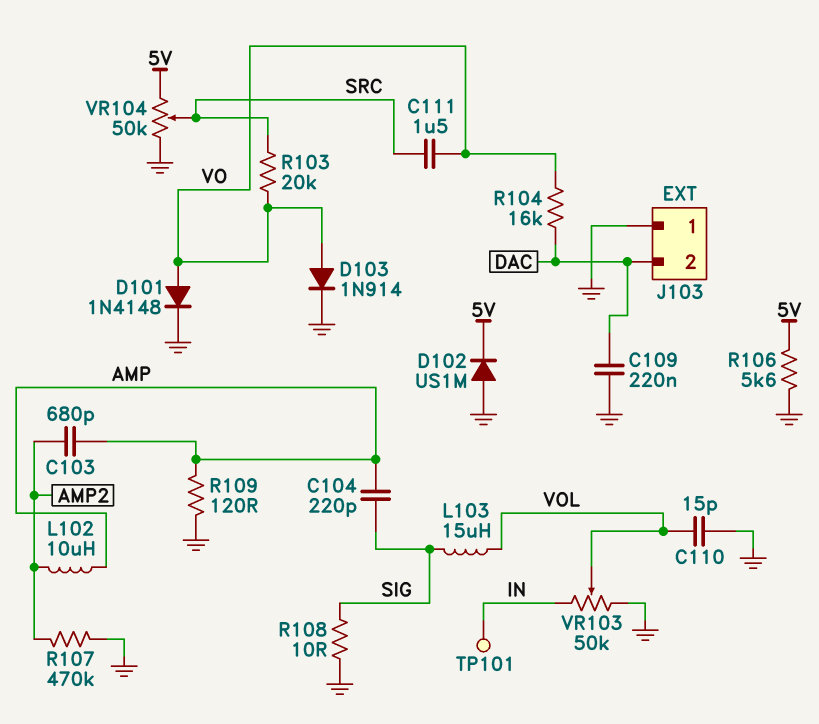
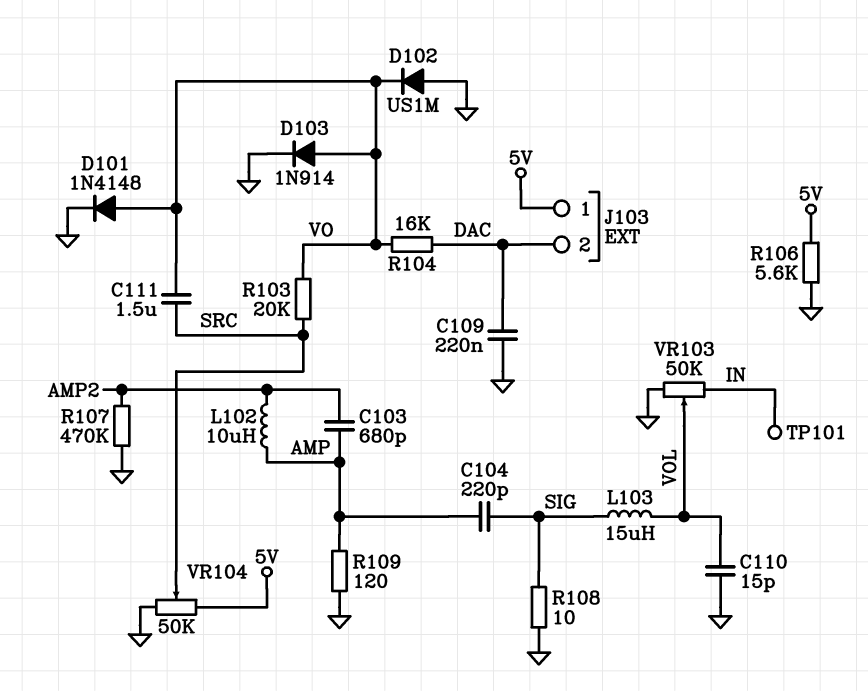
D102: diode US1M (A GND, K 5V) -> diode US1M (A GND, K VO)
J103 pin 1: GND -> 5V

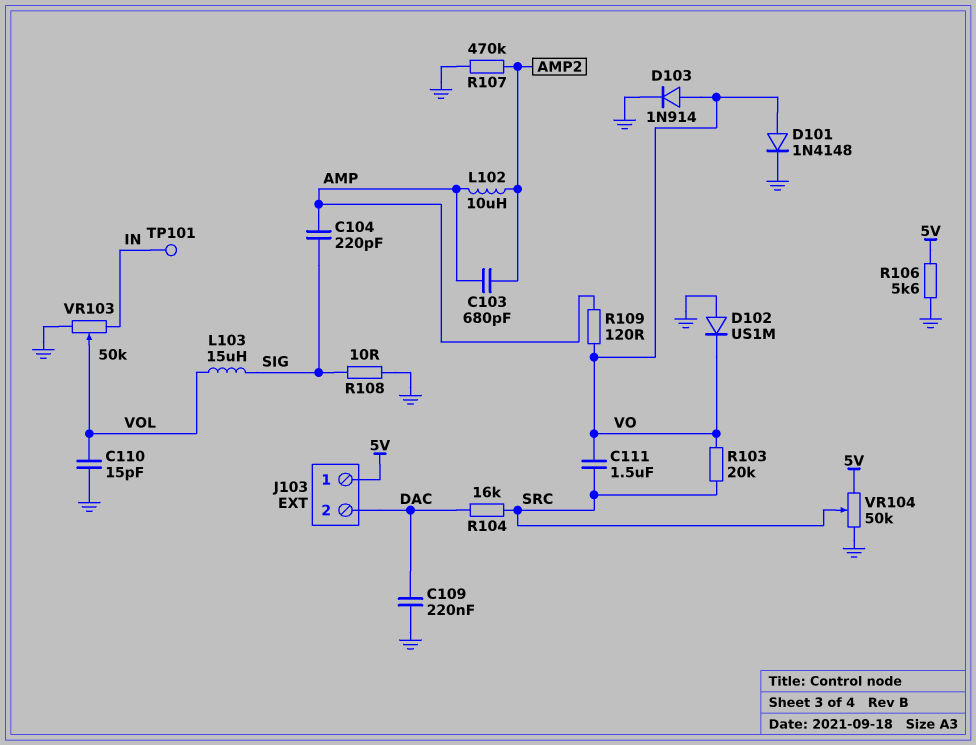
R104: 16k (DAC, VO) -> 16k (DAC, SRC)
R109: 120 (AMP, GND) -> 120 (AMP, VO)

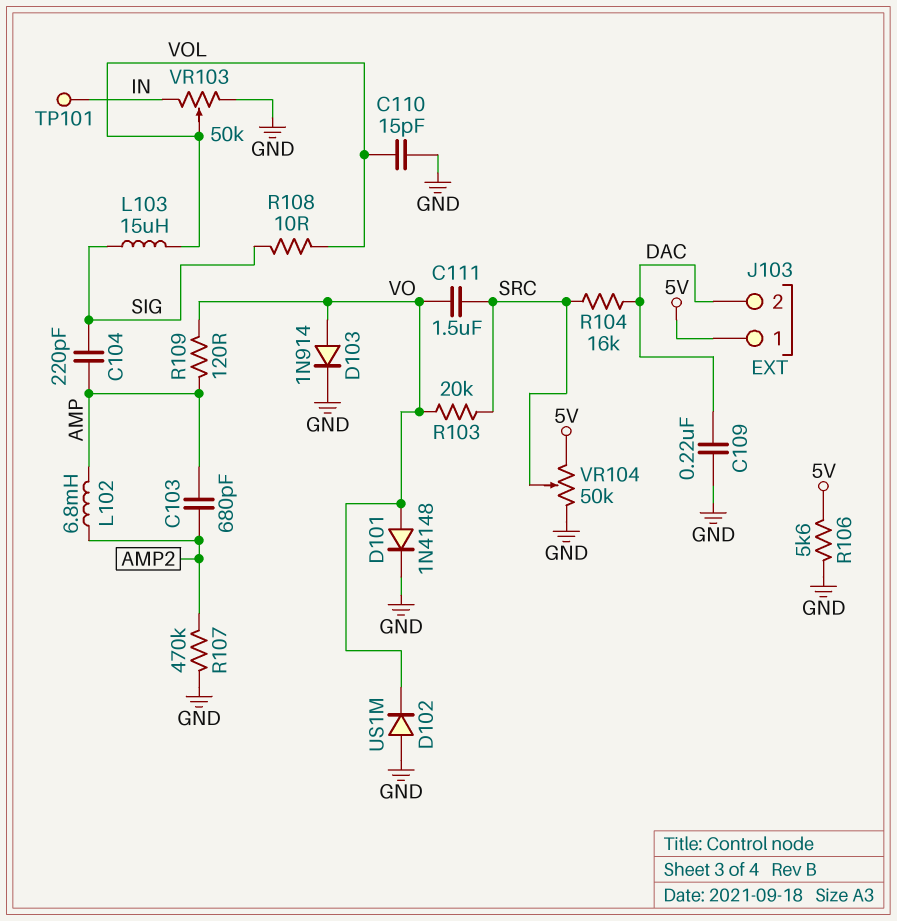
L102: 10uH (AMP, AMP2) -> 6.8mH (AMP, AMP2)
R108: 10 (GND, SIG) -> 10 (SIG, VOL)

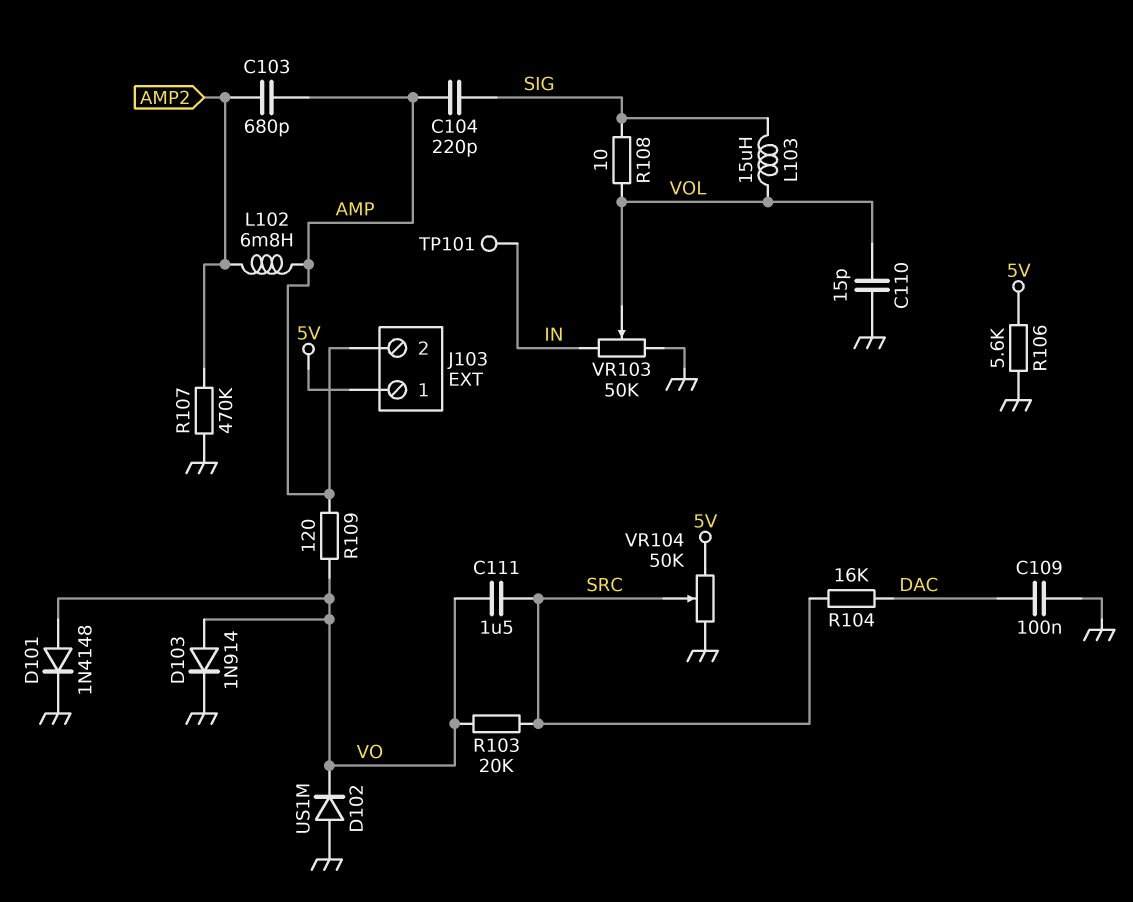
C109: 220nF (DAC, GND) -> 100nF (DAC, GND)
J103 pin 2: DAC -> AMP

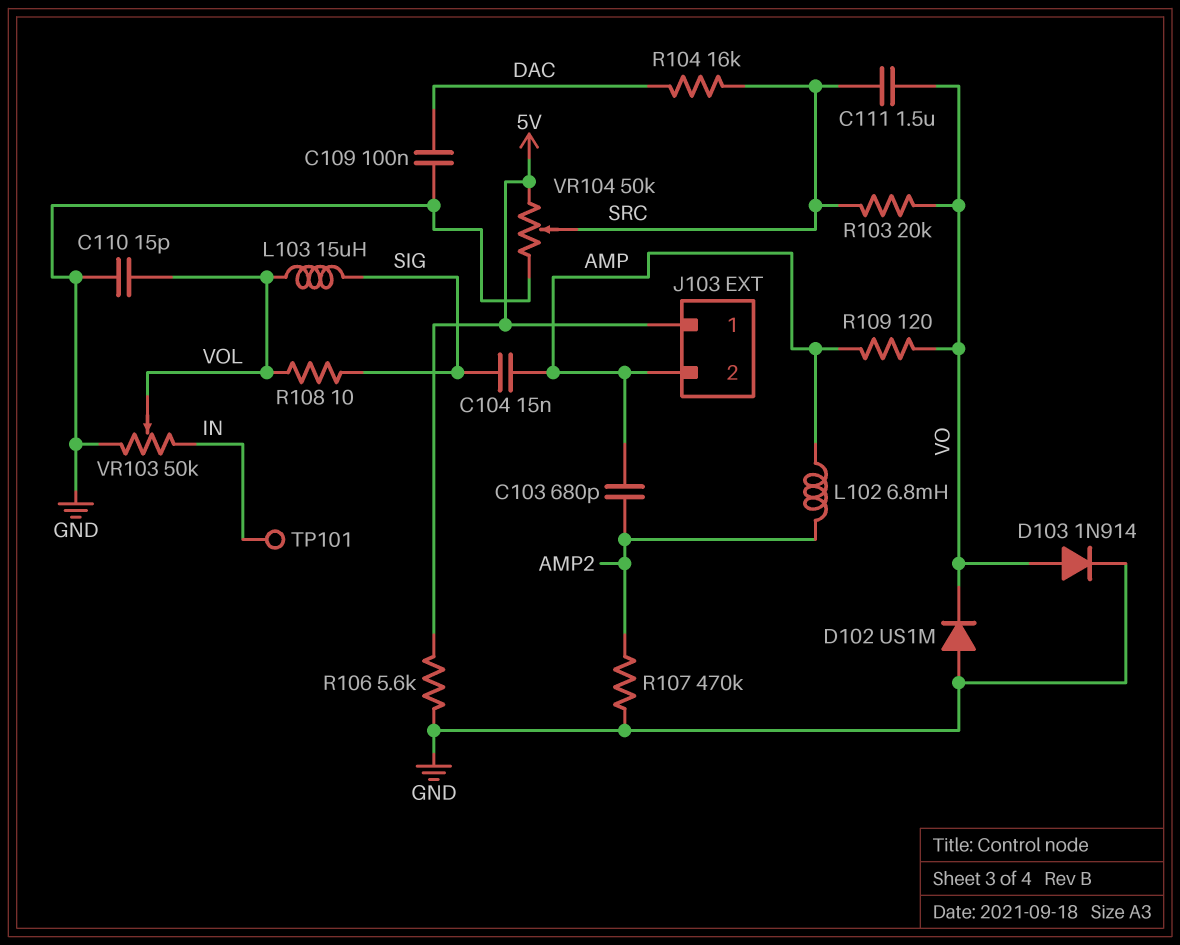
C104: 220pF (AMP, SIG) -> 15nF (AMP, SIG)
D101: diode 1N4148 (A VO, K GND) -> none

